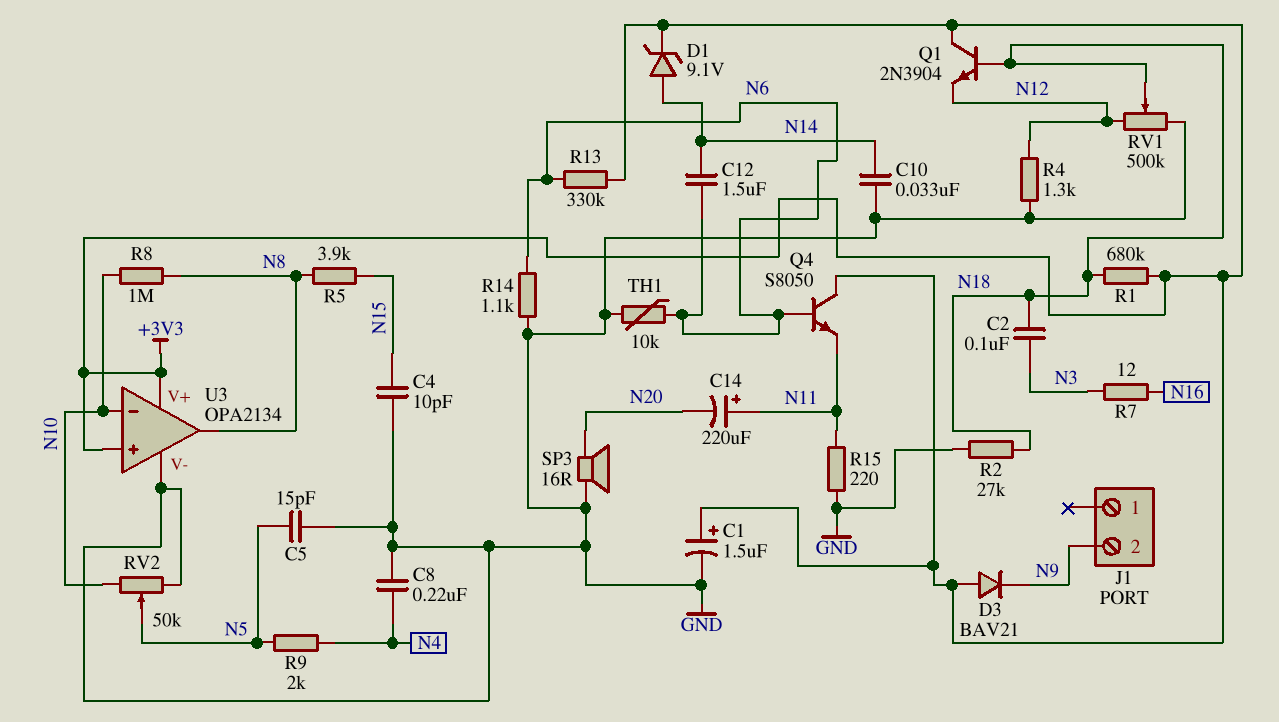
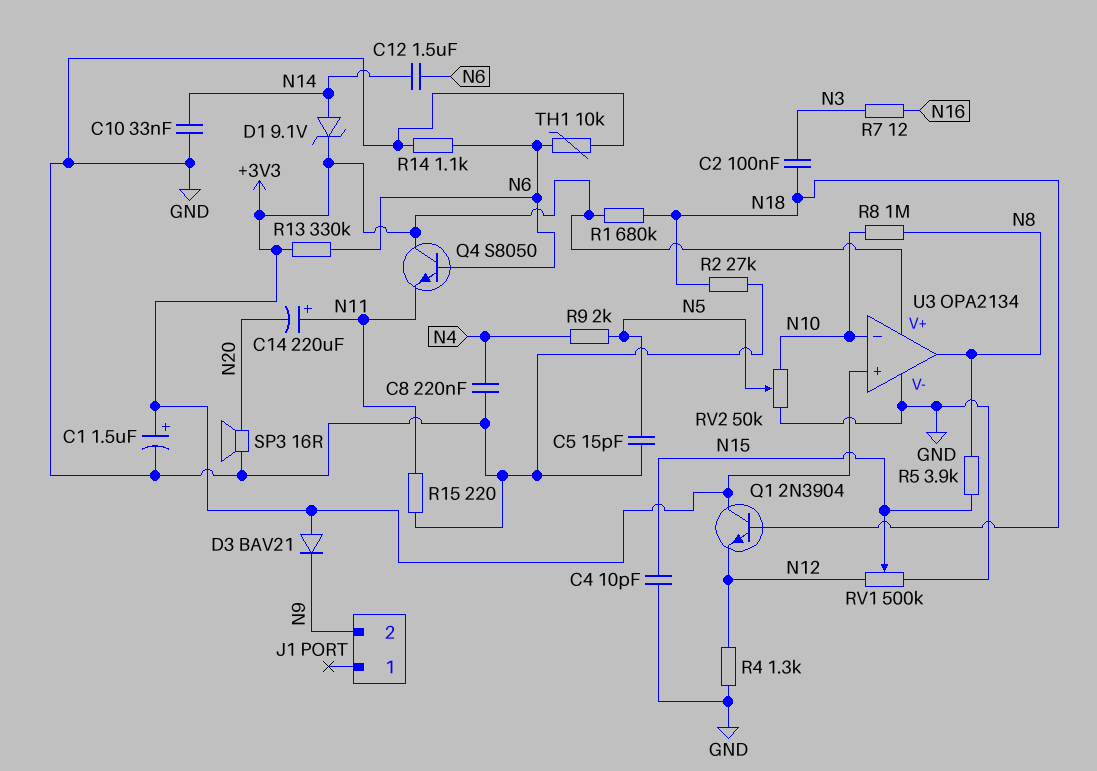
RV1: 500k (GND, N12, wiper N18) -> 500k (GND, N12, wiper N15)

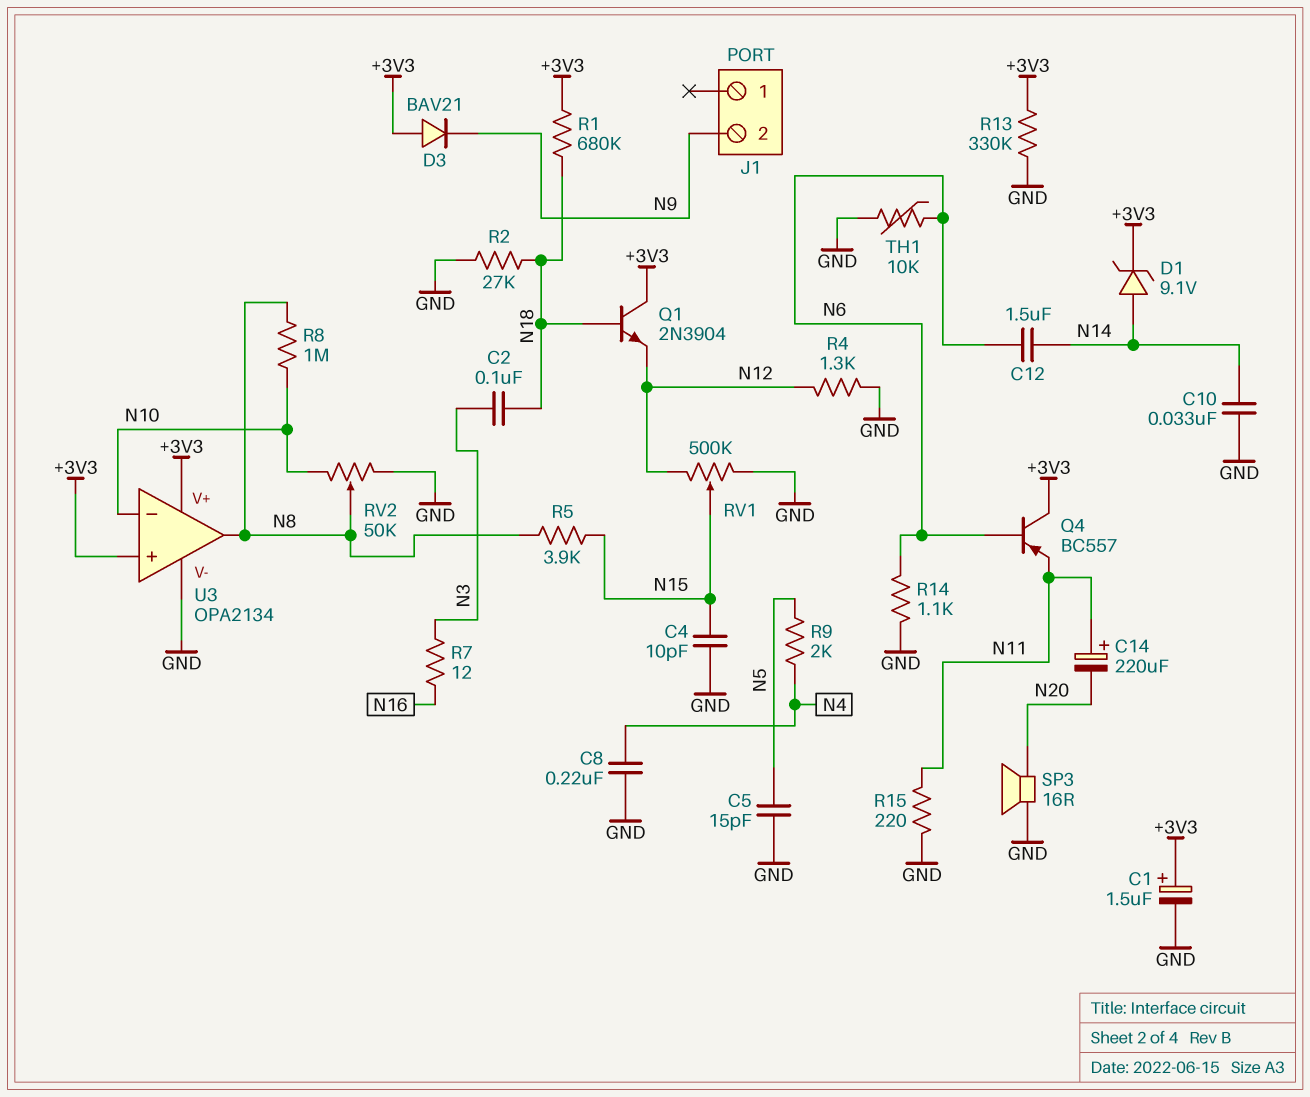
Q4: NPN S8050 (B N6, C +3V3, E N11) -> PNP BC557 (B N6, C +3V3, E N11)
R13: 330k (+3V3, N6) -> 330k (+3V3, GND)
RV2: 50k (GND, N10, wiper N5) -> 50k (GND, N10, wiper N8)

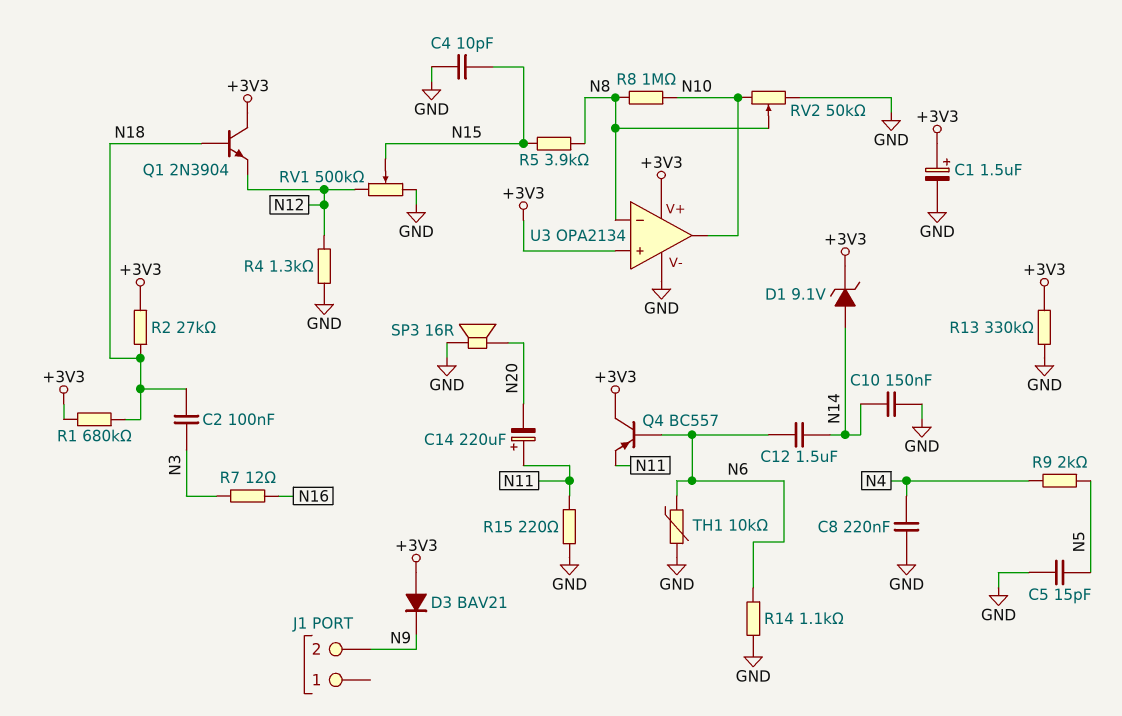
C10: 33nF (GND, N14) -> 150nF (GND, N14)
R2: 27k (GND, N18) -> 27k (+3V3, N18)
U3 pin in-: N10 -> N8
U3 pin out: N8 -> N10

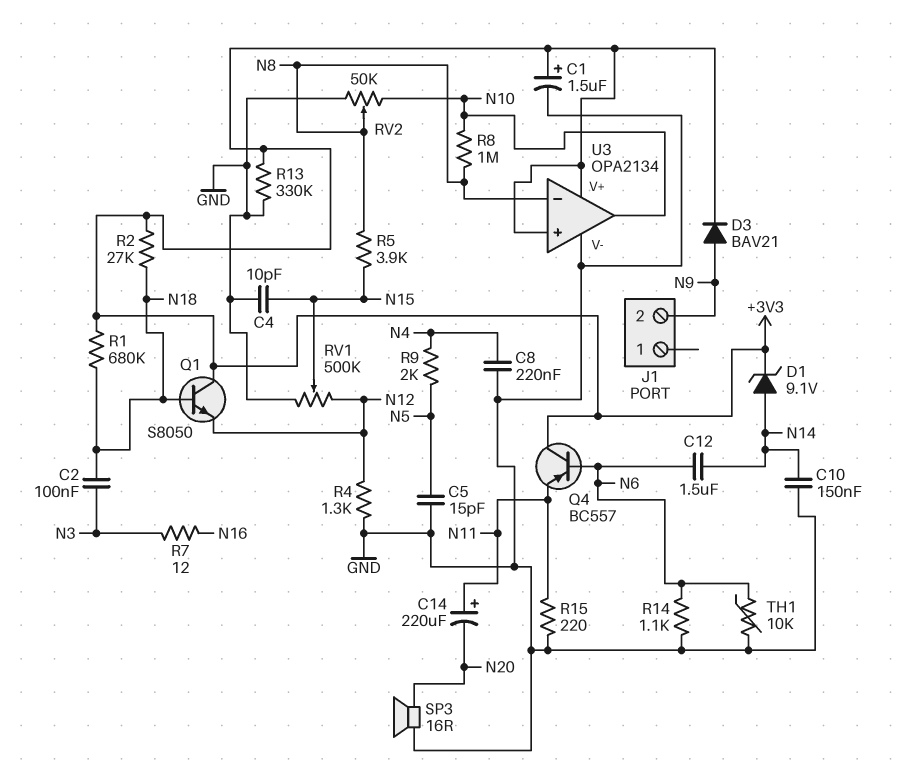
D3: diode BAV21 (A +3V3, K N9) -> diode BAV21 (A N9, K +3V3)
Q1: NPN 2N3904 (B N18, C +3V3, E N12) -> NPN S8050 (B N18, C +3V3, E N12)

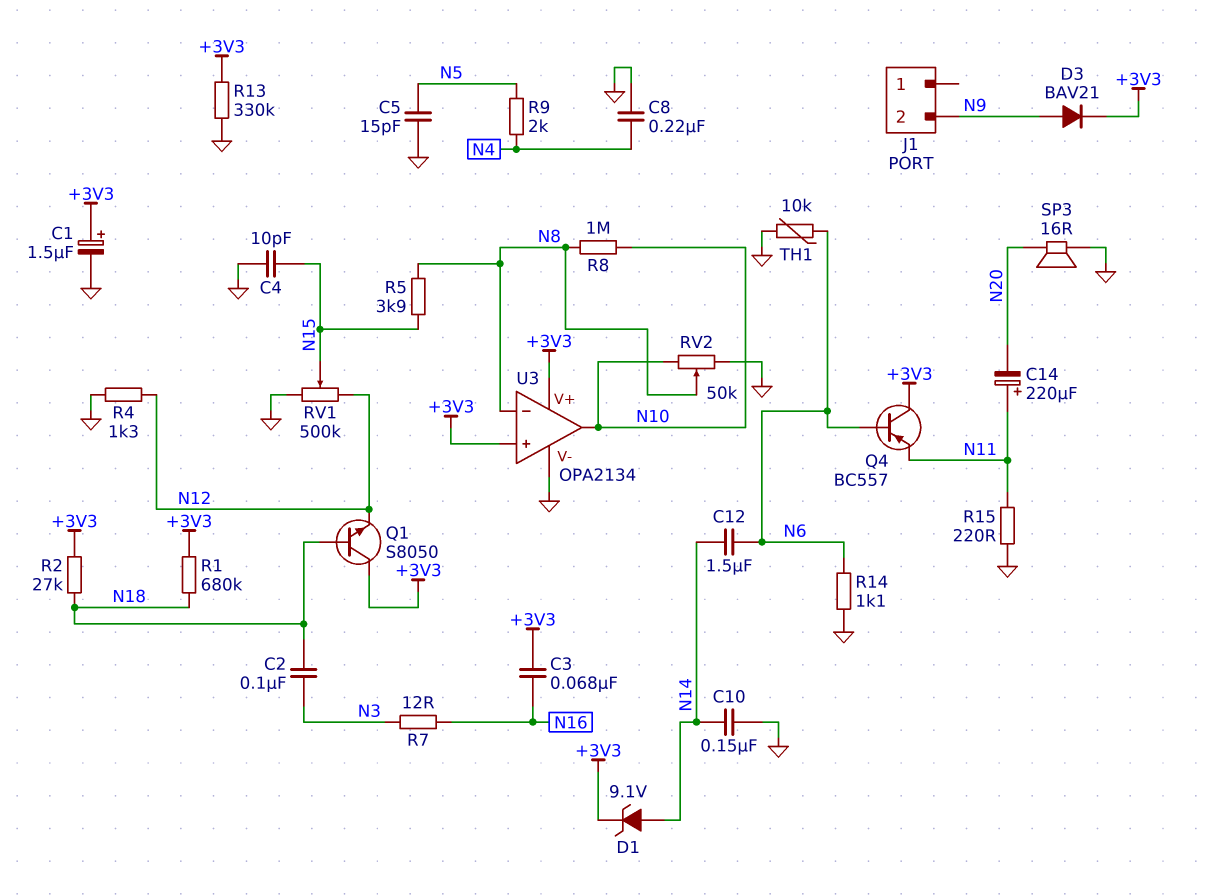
C3: none -> 68nF (+3V3, N16)

